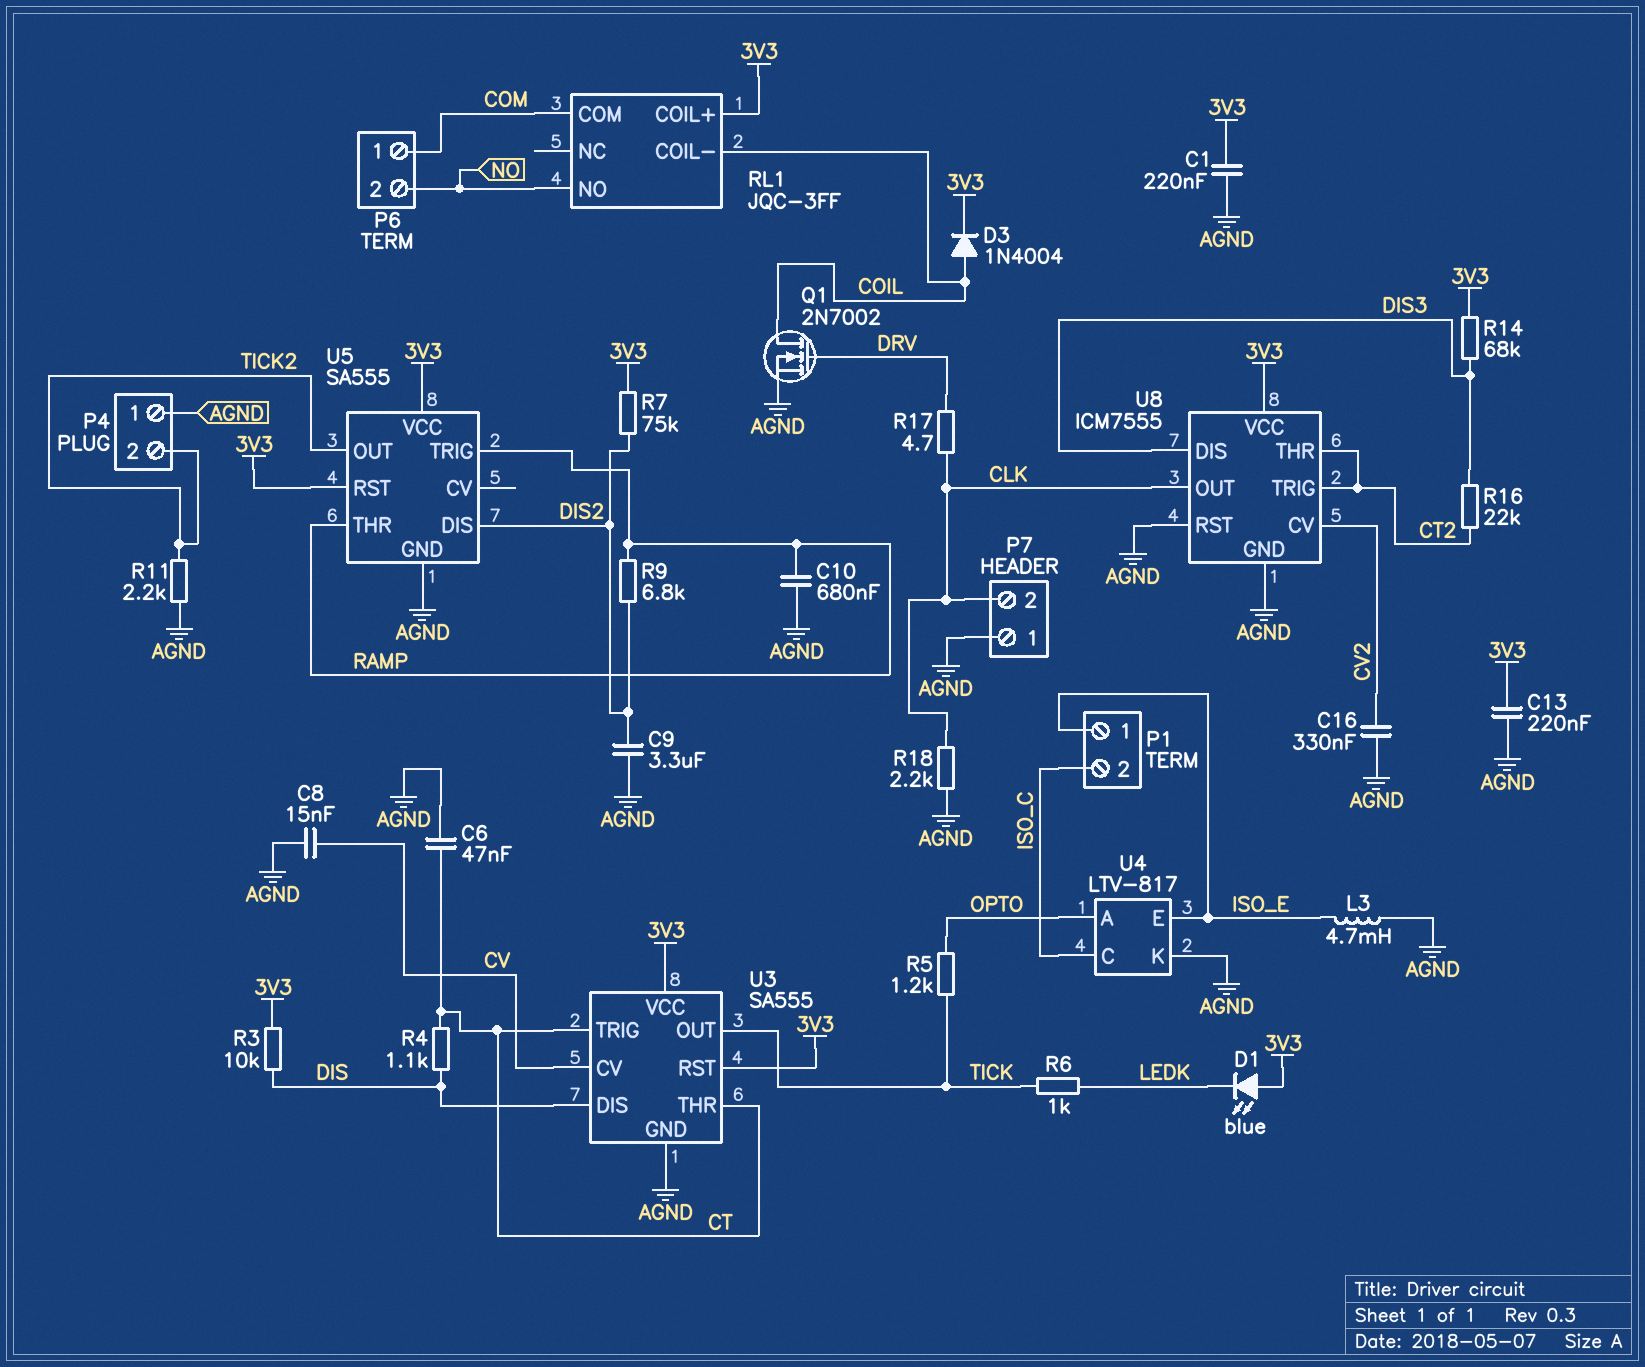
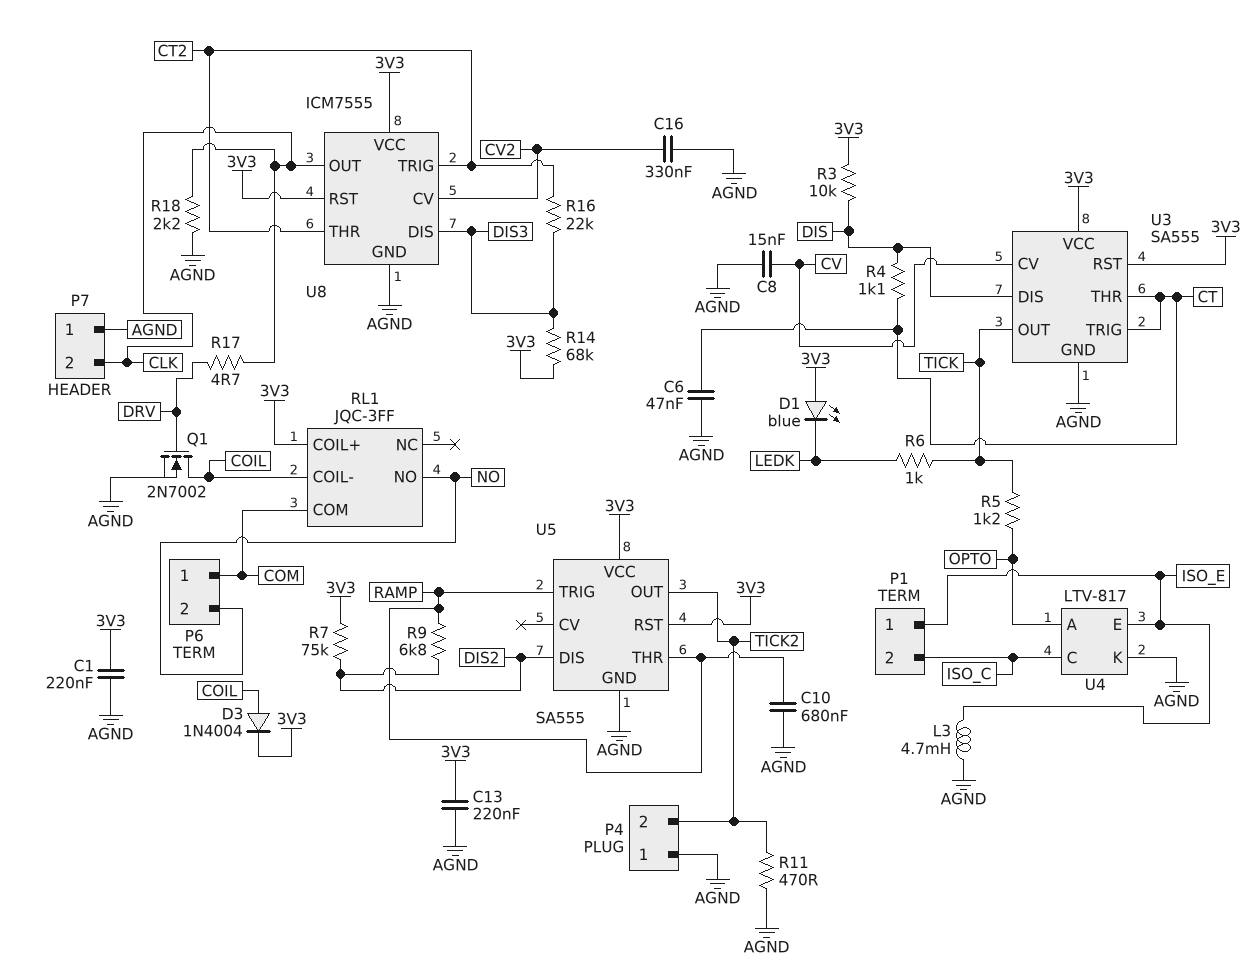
C9: 3.3uF (AGND, DIS2) -> none
R11: 2.2k (AGND, TICK2) -> 470 (AGND, TICK2)
U8 pin RST: AGND -> 3V3

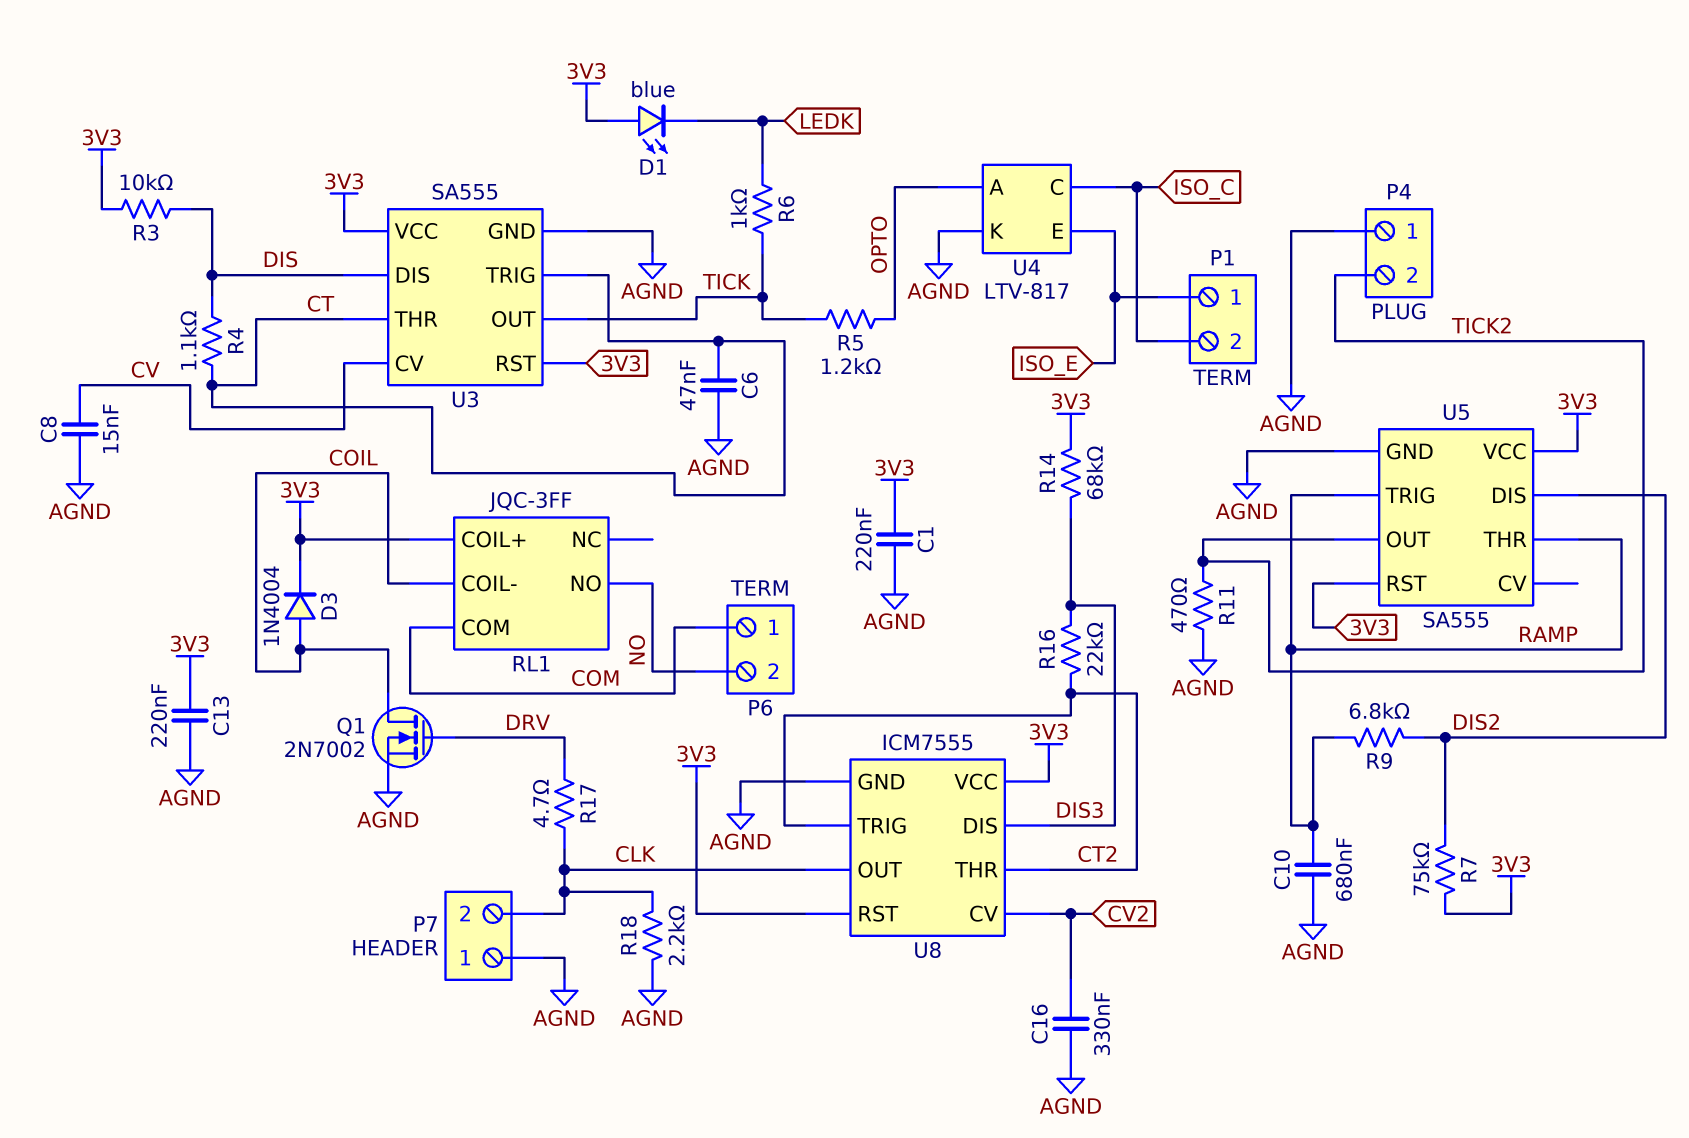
L3: 4.7mH (AGND, ISO_E) -> none

